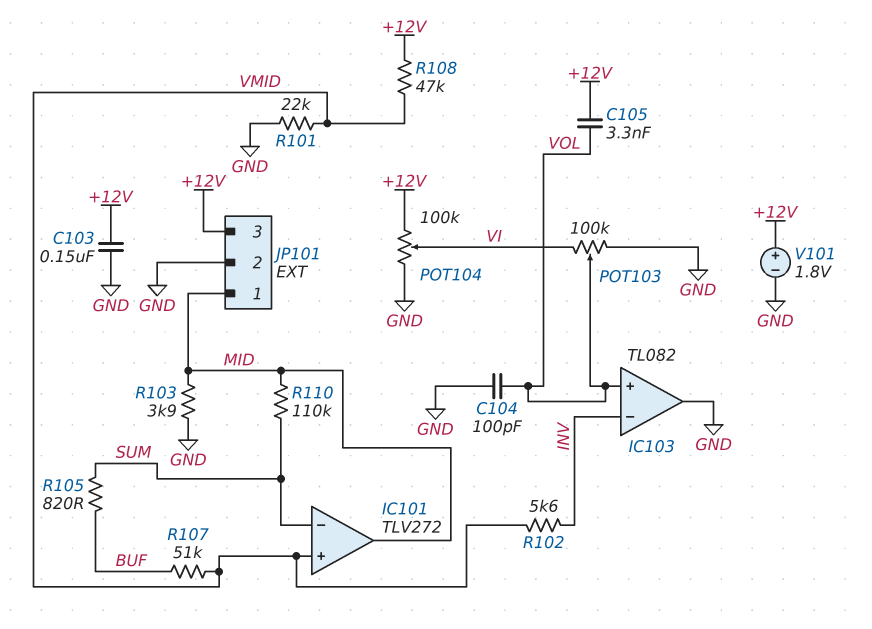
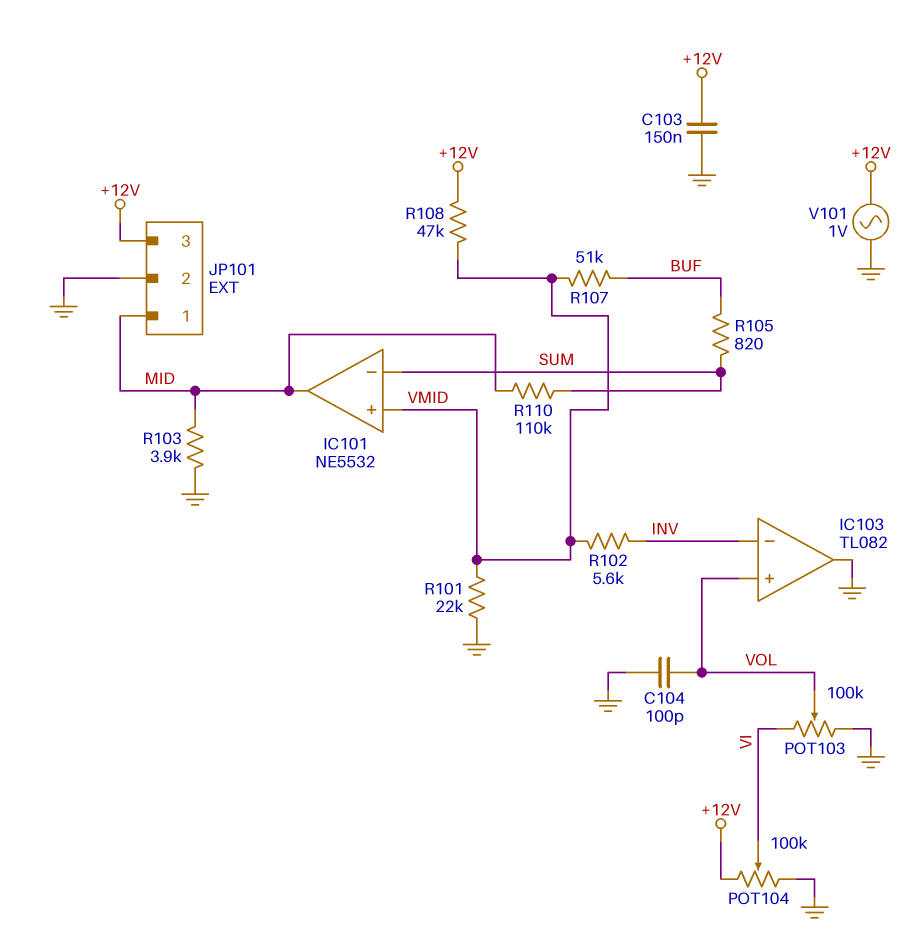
C105: 3.3nF (+12V, VOL) -> none
IC101: TLV272 -> NE5532
V101: 1.8V (plus +12V, minus GND) -> AC 1V (+12V, GND)

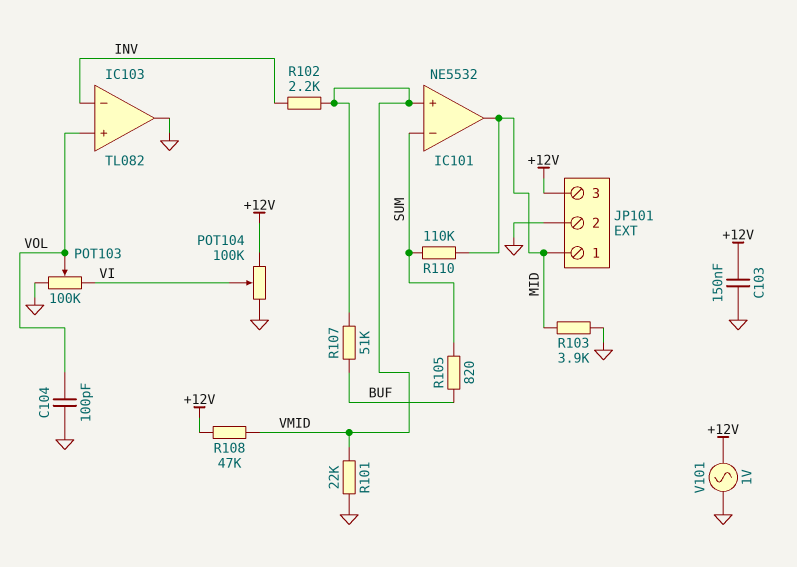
R102: 5.6k (INV, VMID) -> 2.2k (INV, VMID)

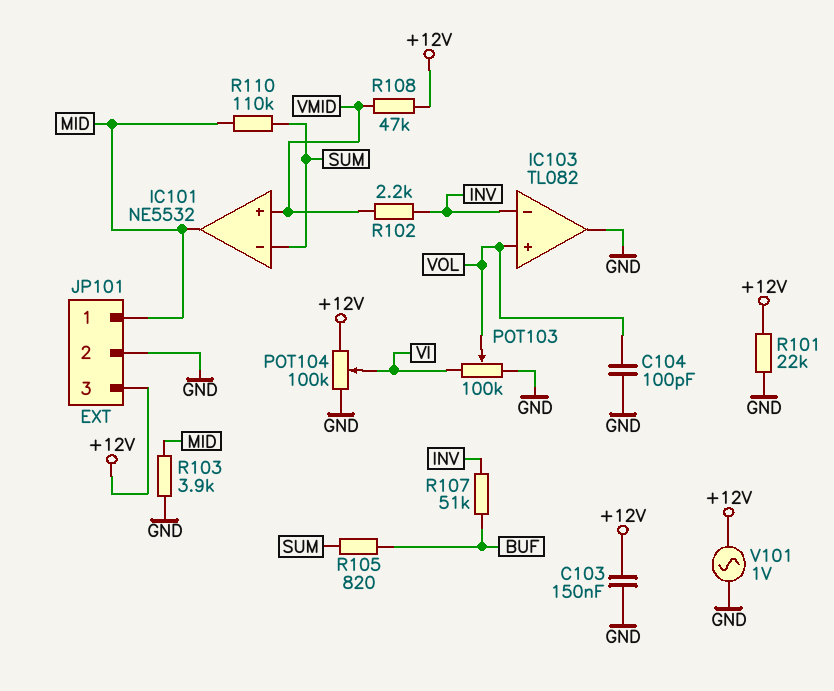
R101: 22k (GND, VMID) -> 22k (+12V, GND)
R107: 51k (BUF, VMID) -> 51k (BUF, INV)

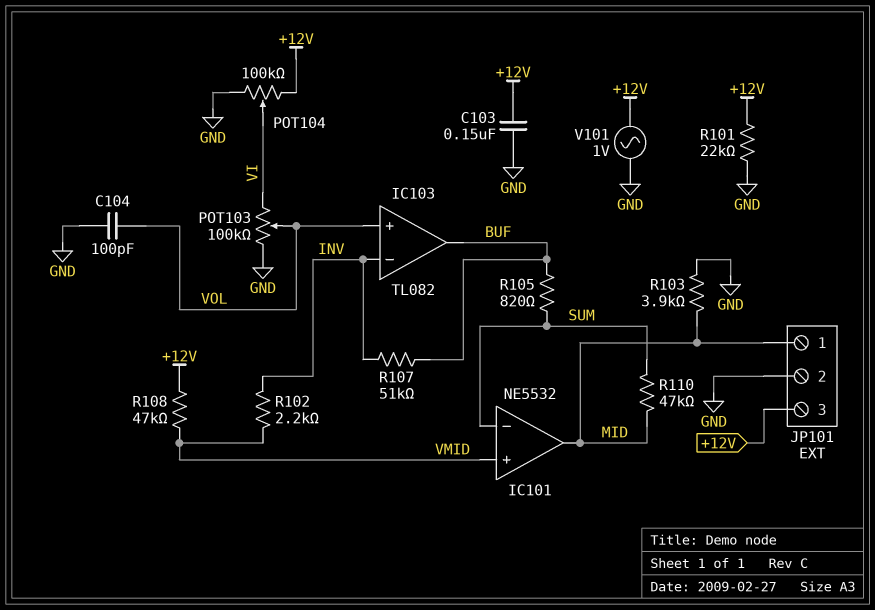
IC103 pin out: GND -> BUF
R110: 110k (MID, SUM) -> 47k (MID, SUM)

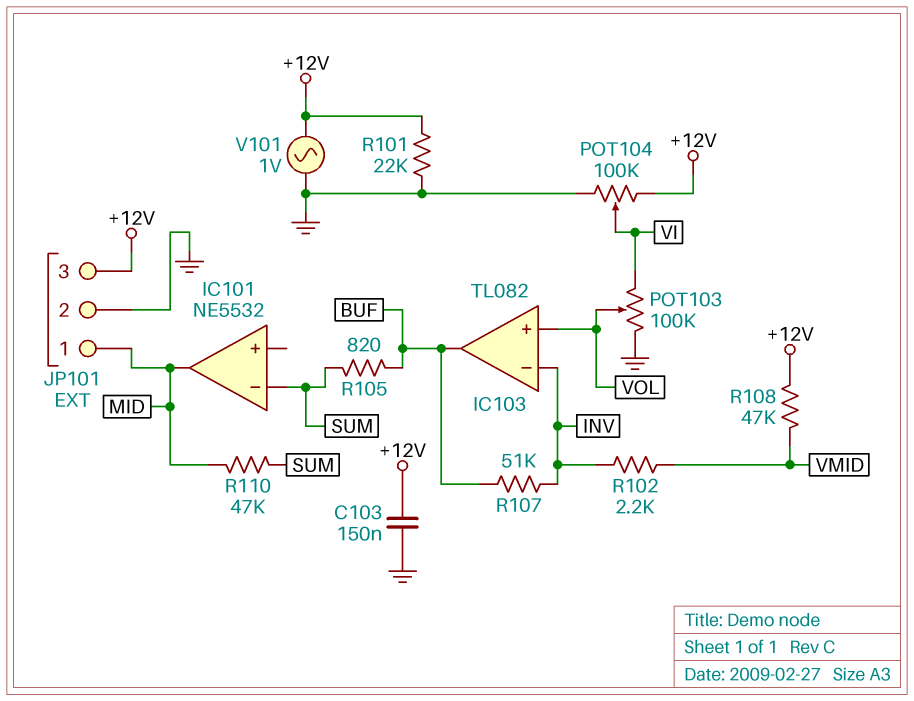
C104: 100pF (GND, VOL) -> none
IC101 pin in+: VMID -> none
R103: 3.9k (GND, MID) -> none

